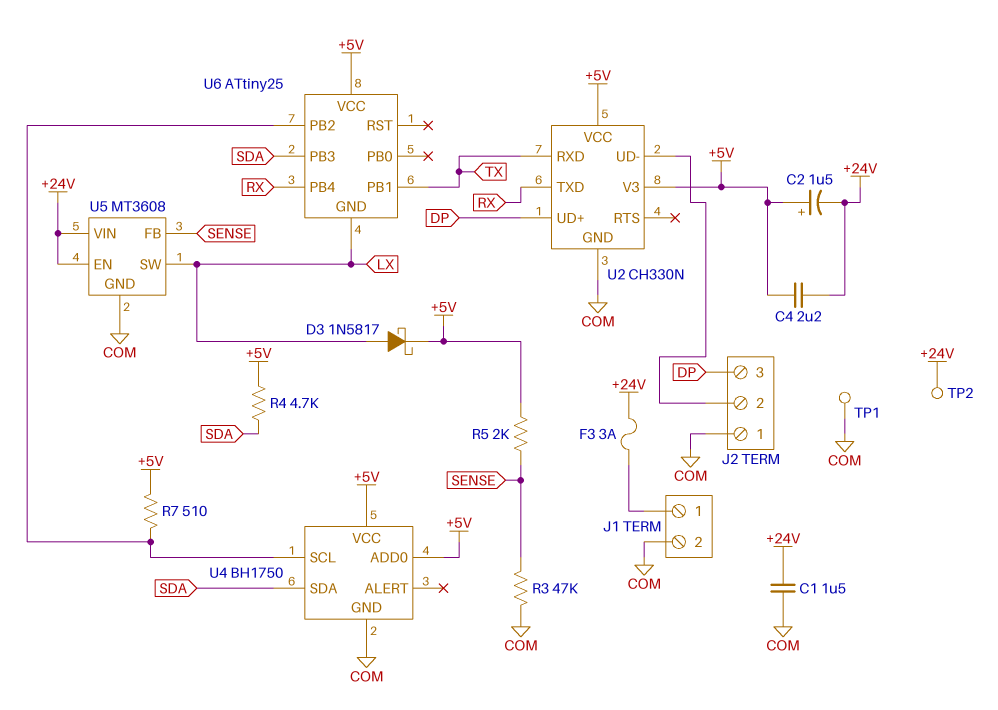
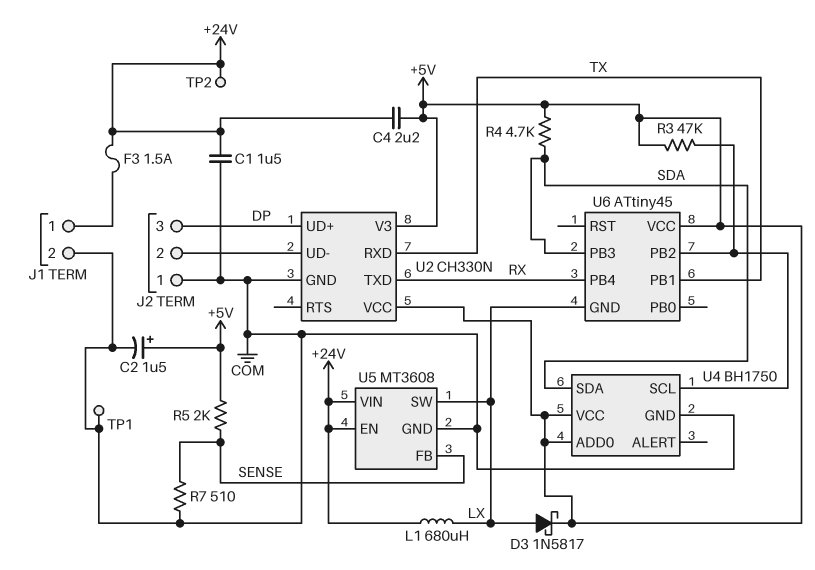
C2: 1.5uF (plus +5V, minus +24V) -> 1.5uF (plus +5V, minus COM)
F3: 3A (+24V, J1/1) -> 1.5A (+24V, J1/1)
L1: none -> 680uH (+24V, LX)
R3: 47k (COM, SENSE) -> 47k (+5V, U4/SCL)
R7: 510 (+5V, U4/SCL) -> 510 (COM, SENSE)
U6: ATtiny25 -> ATtiny45

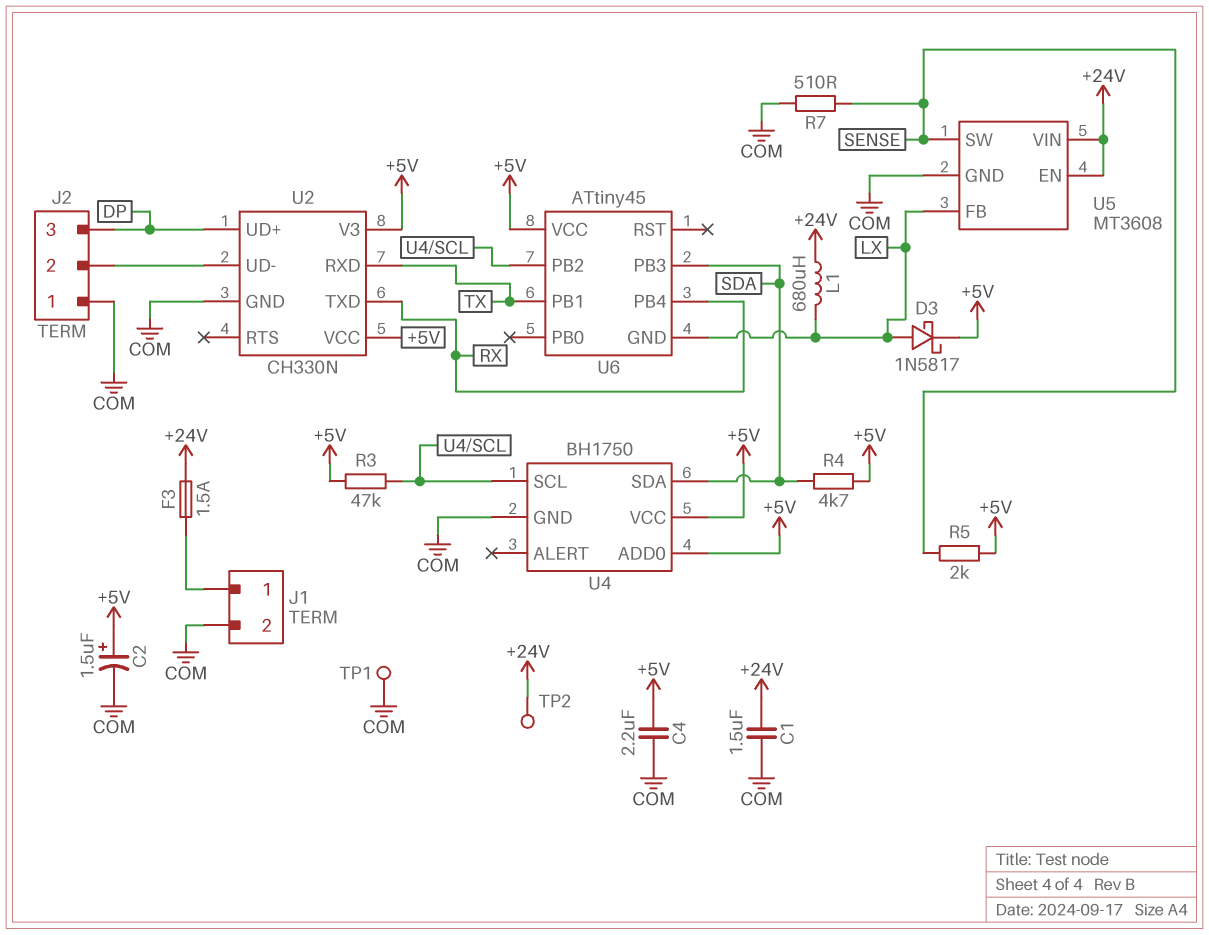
C4: 2.2uF (+5V, +24V) -> 2.2uF (+5V, COM)
U5 pin FB: SENSE -> LX
U5 pin SW: LX -> SENSE

